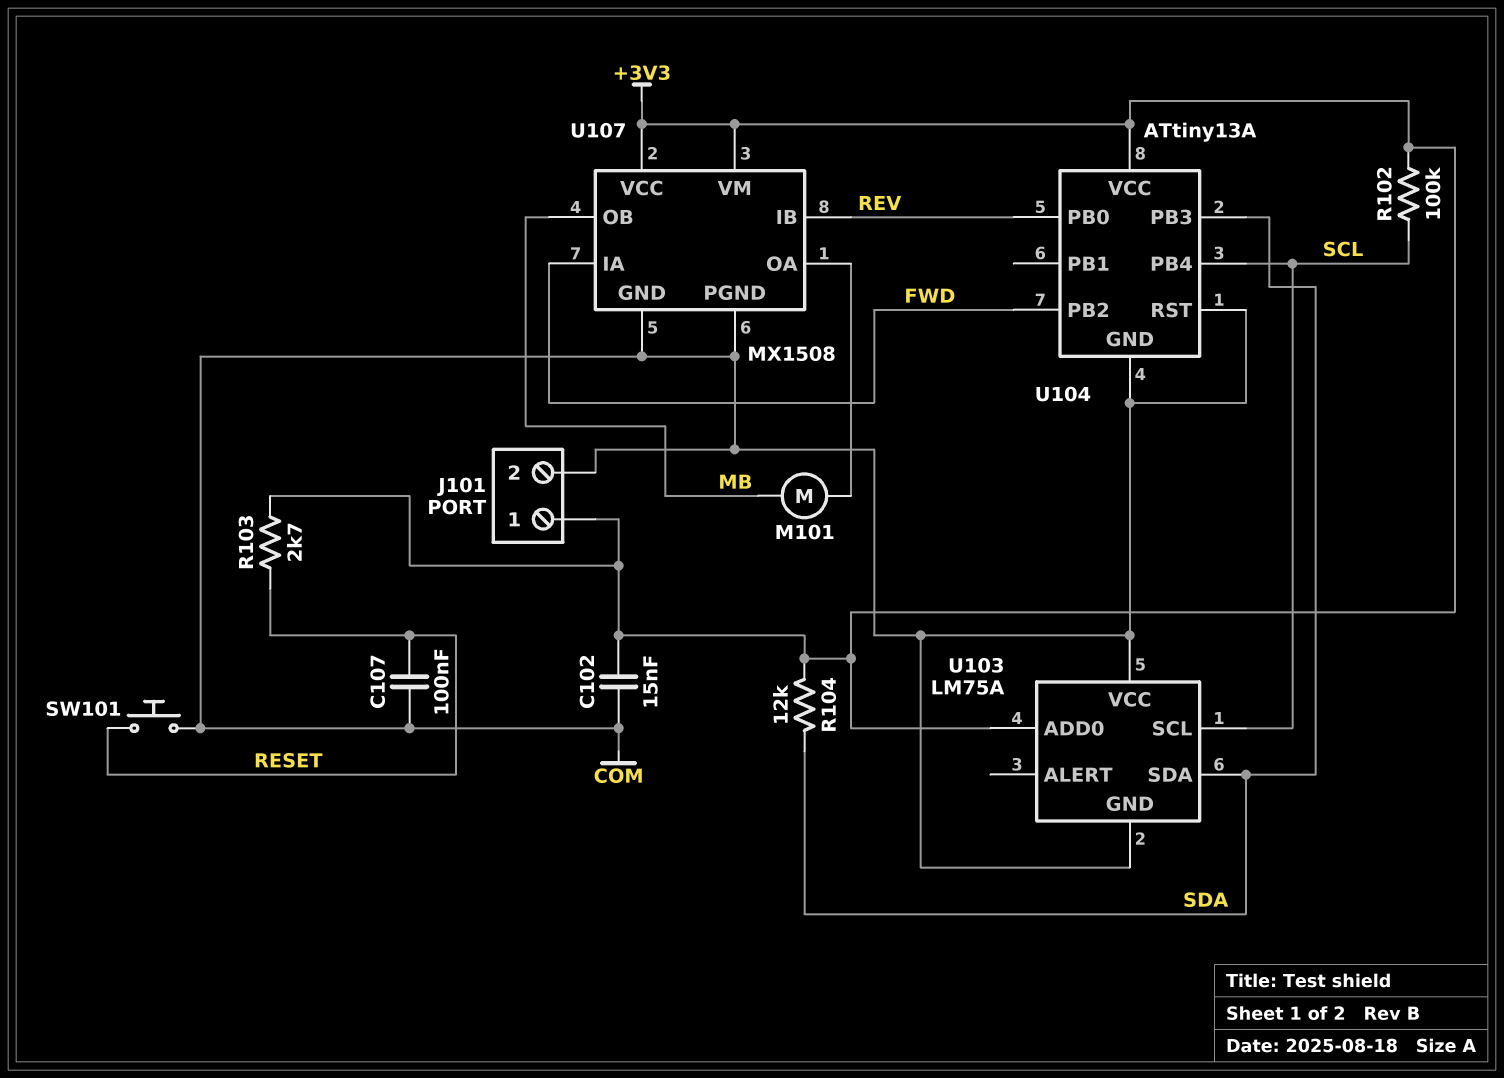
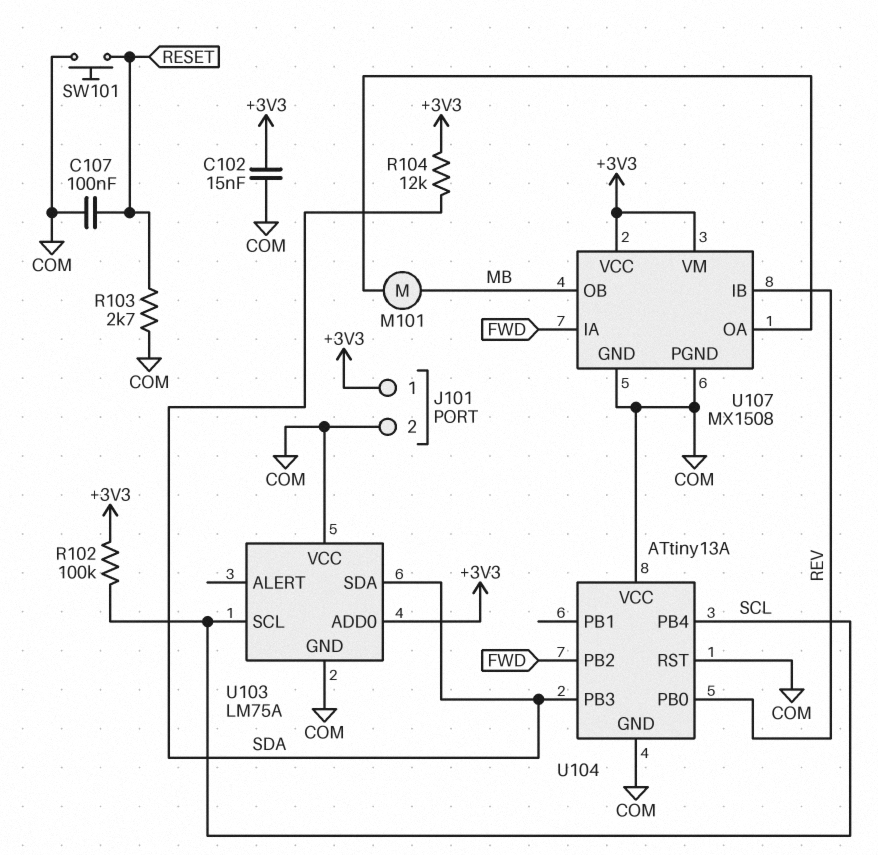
R103: 2.7k (+3V3, RESET) -> 2.7k (COM, RESET)
U104 pin VCC: +3V3 -> COM

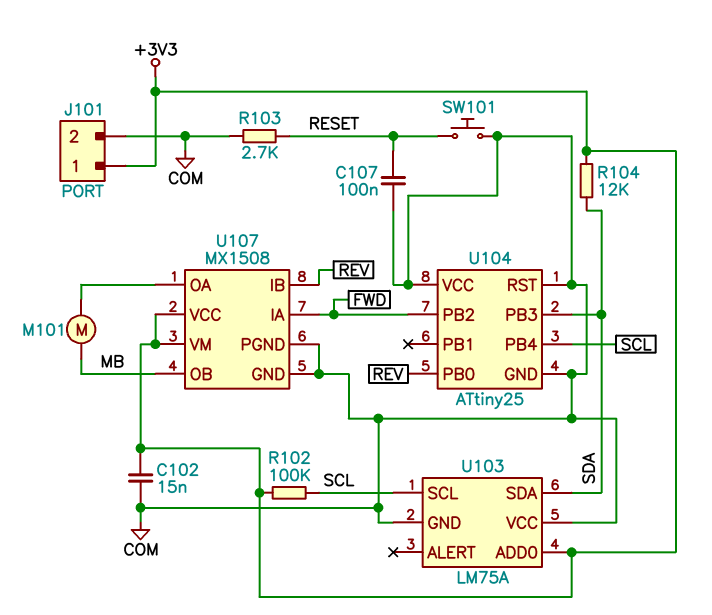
U104: ATtiny13A -> ATtiny25

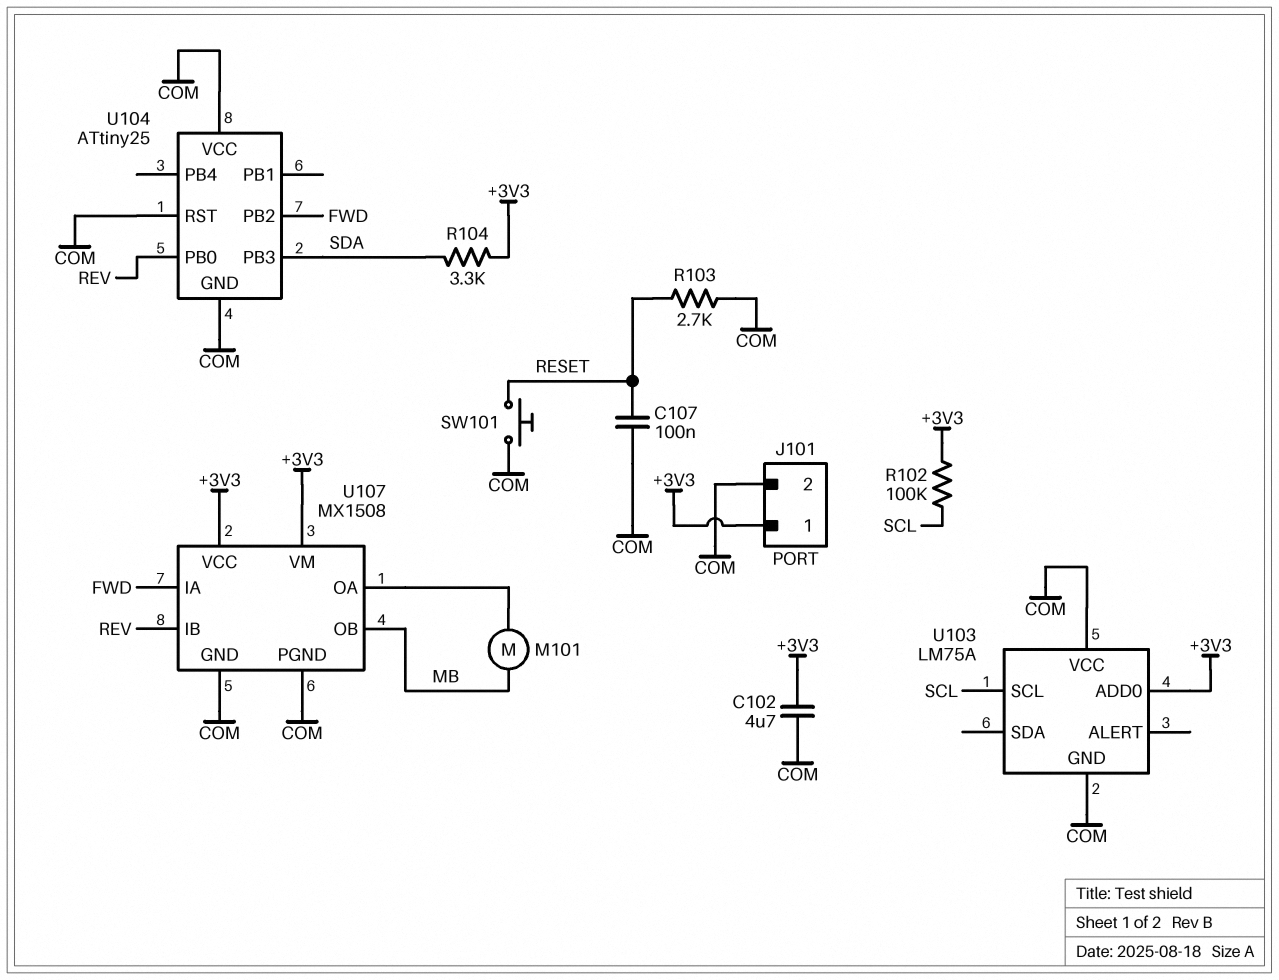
C102: 15nF (+3V3, COM) -> 4.7uF (+3V3, COM)
R104: 12k (+3V3, SDA) -> 3.3k (+3V3, SDA)
U103 pin SDA: SDA -> none
U104 pin PB4: SCL -> none

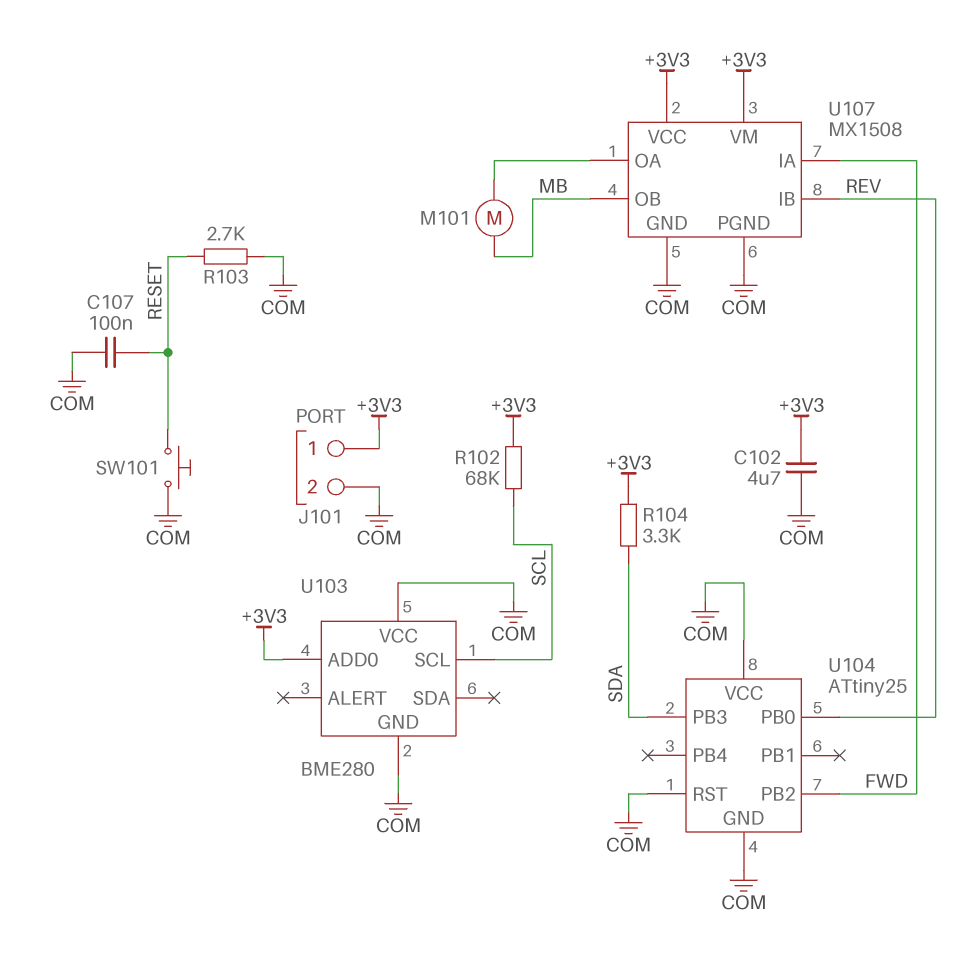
R102: 100k (+3V3, SCL) -> 68k (+3V3, SCL)
U103: LM75A -> BME280

